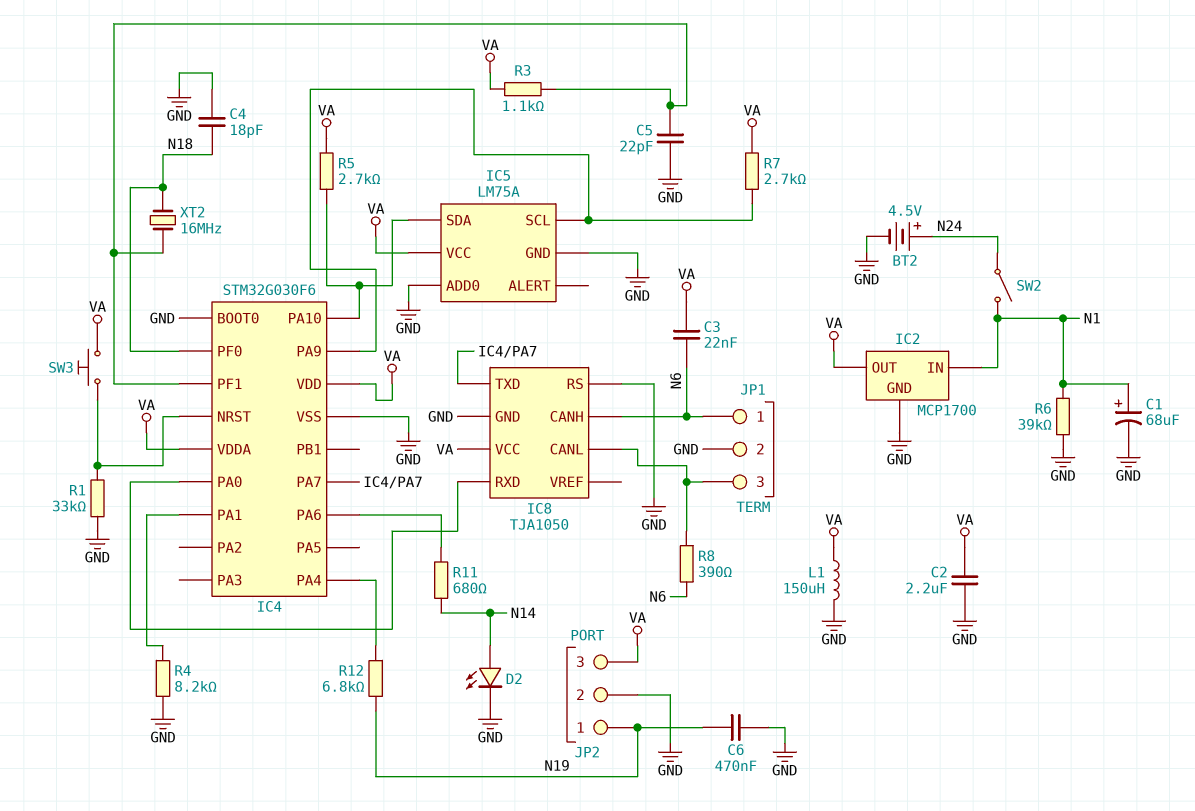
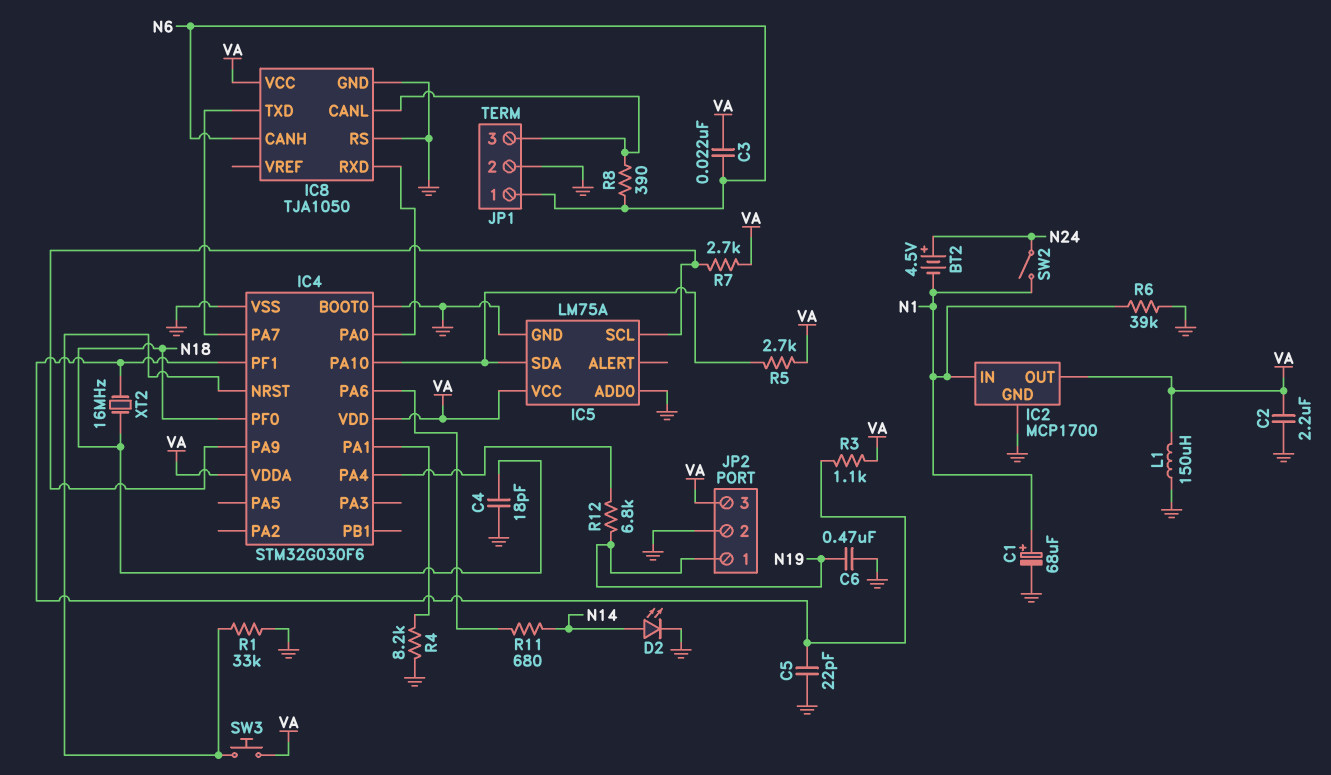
BT2: 4.5V (plus N24, minus GND) -> 4.5V (plus N24, minus N1)

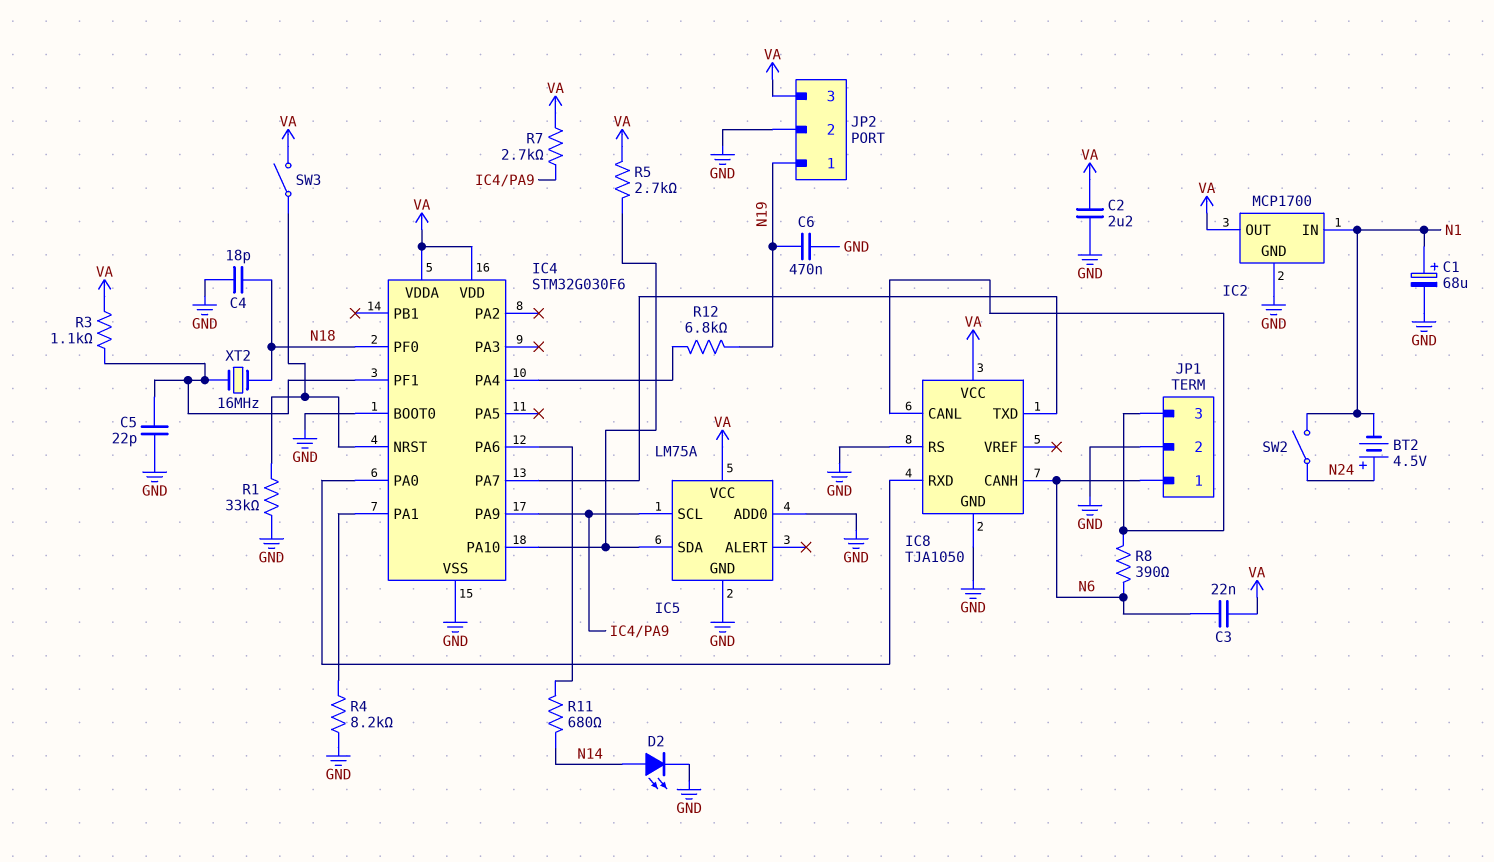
L1: 150uH (GND, VA) -> none
R6: 39k (GND, N1) -> none
SW3: button (IC4/NRST, VA) -> switch (IC4/NRST, VA)

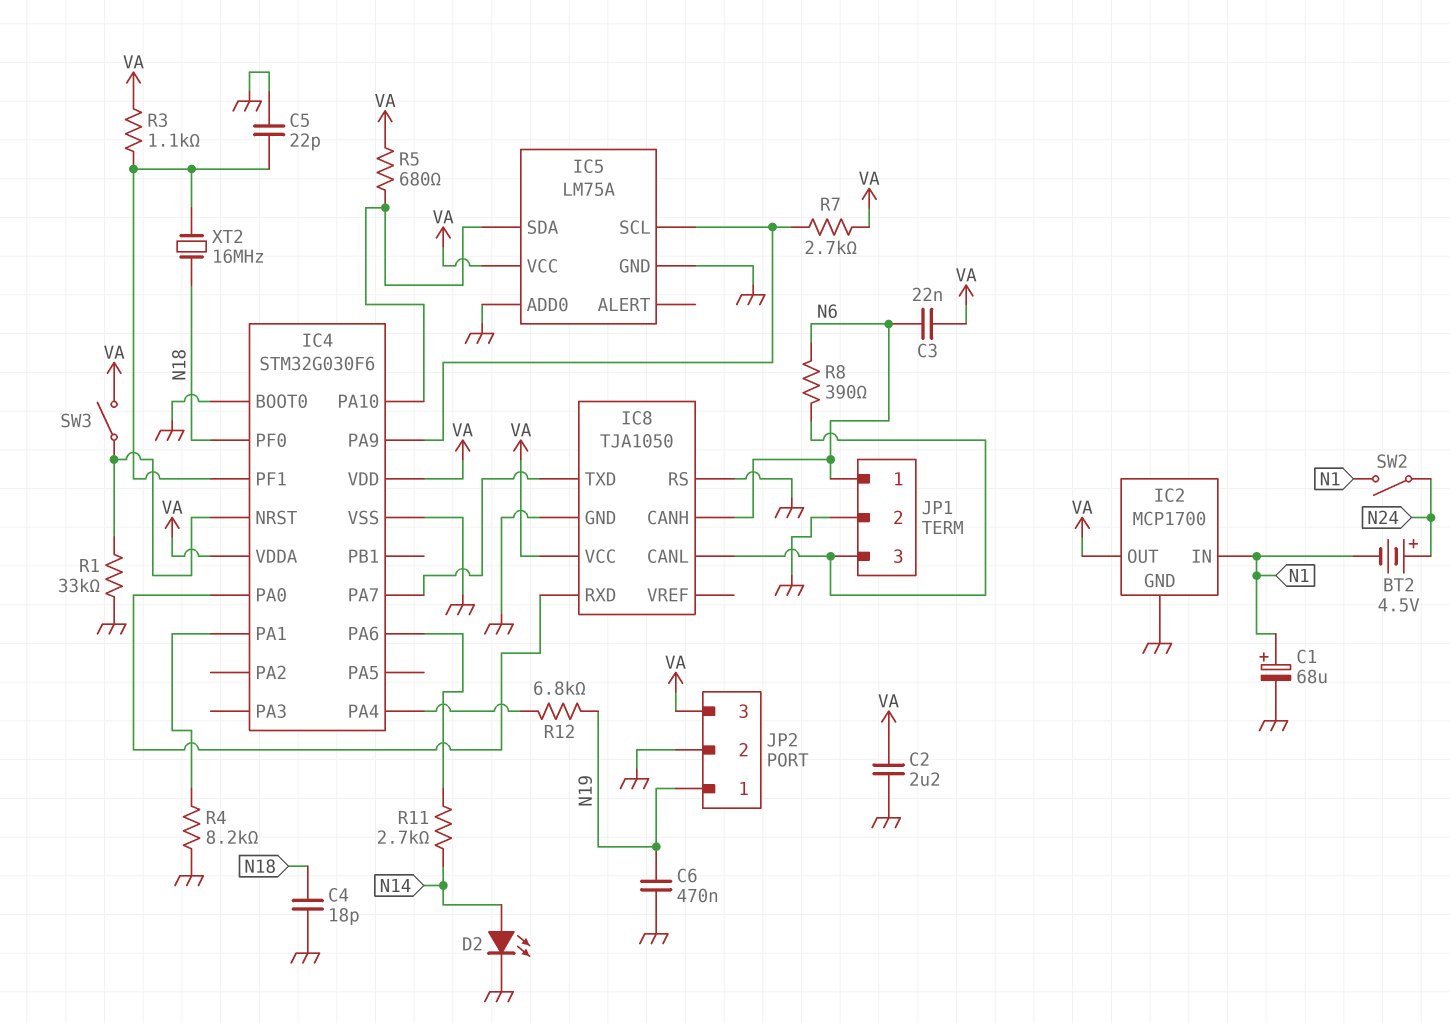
R5: 2.7k (IC4/PA10, VA) -> 680 (IC4/PA10, VA)
R11: 680 (IC4/PA6, N14) -> 2.7k (IC4/PA6, N14)

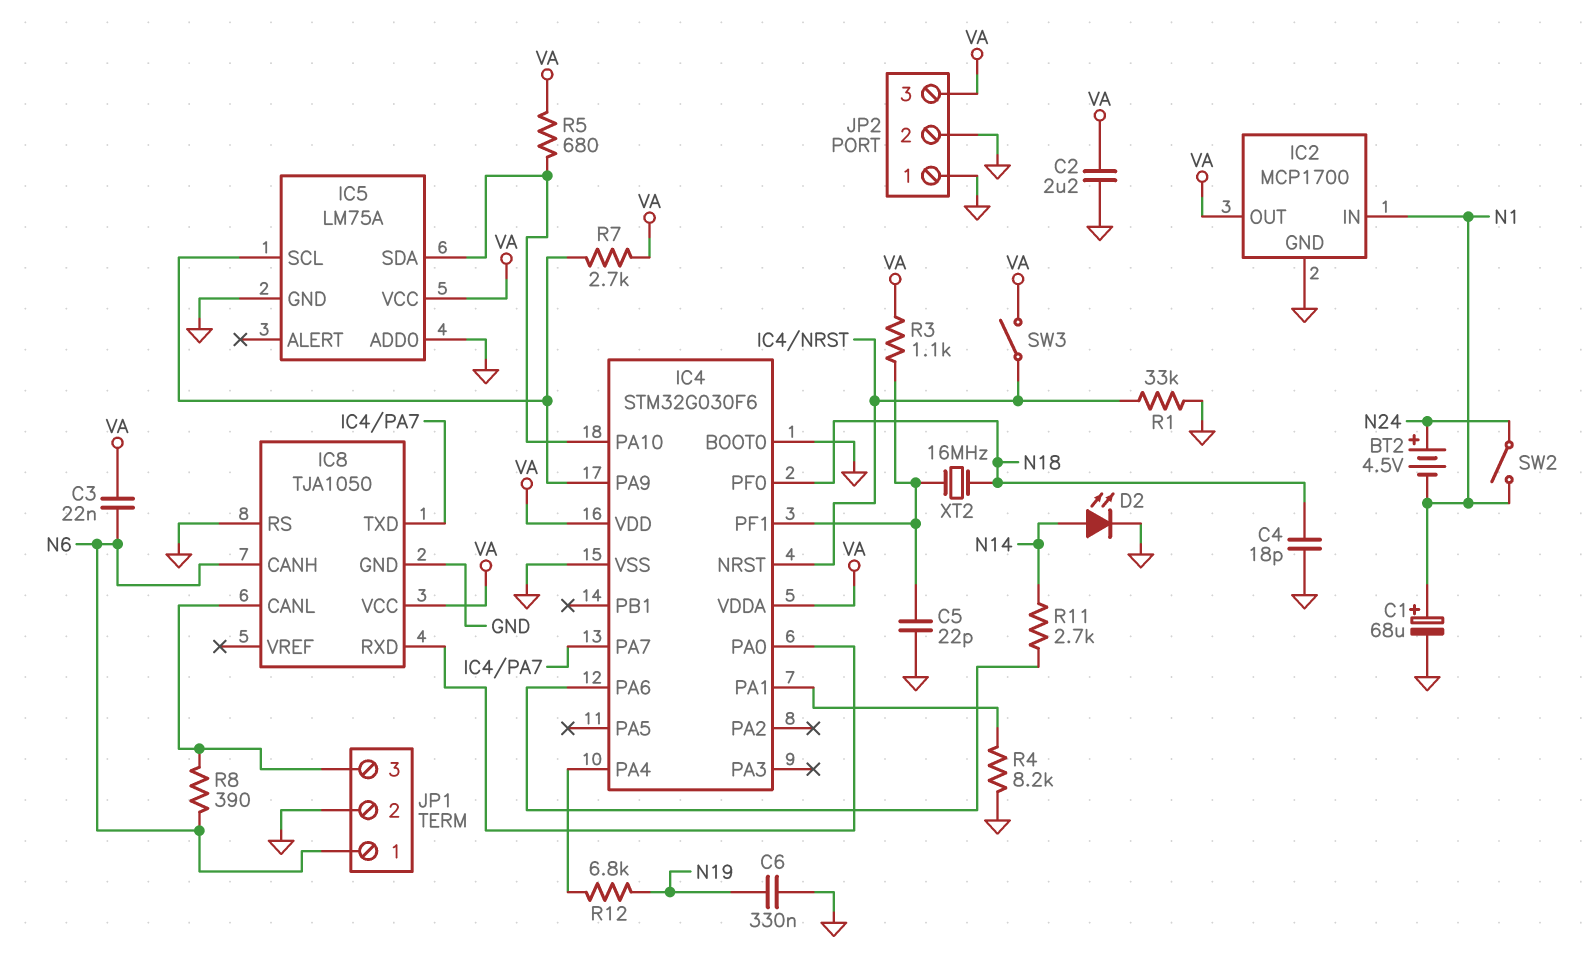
C6: 470nF (GND, N19) -> 330nF (GND, N19)
JP2 pin 1: N19 -> GND

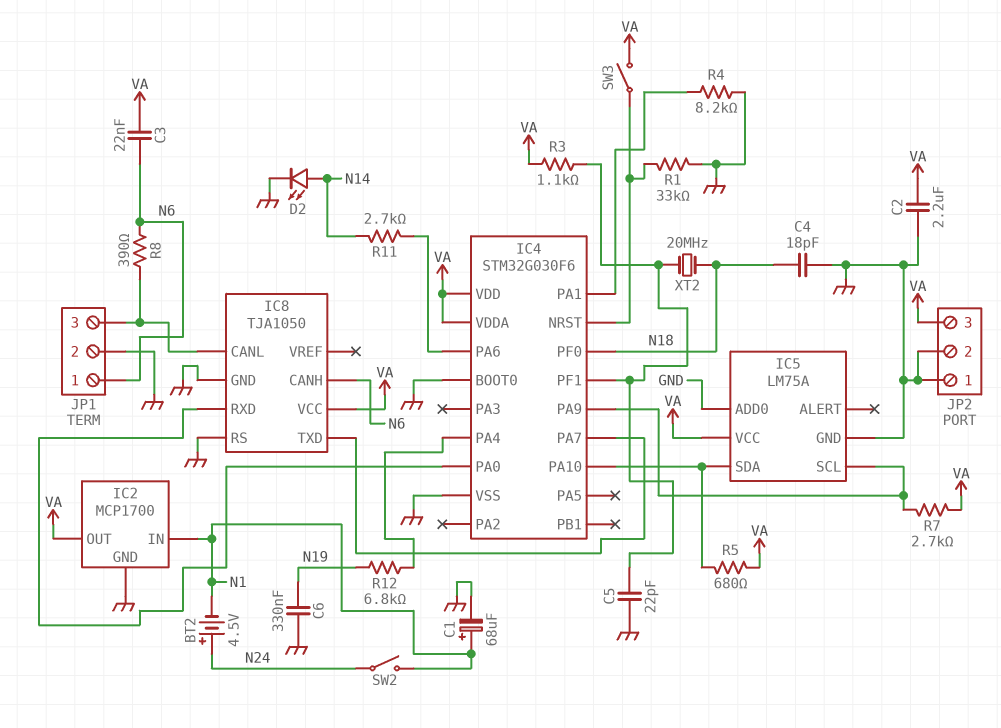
XT2: 16MHz (IC4/PF1, N18) -> 20MHz (IC4/PF1, N18)

